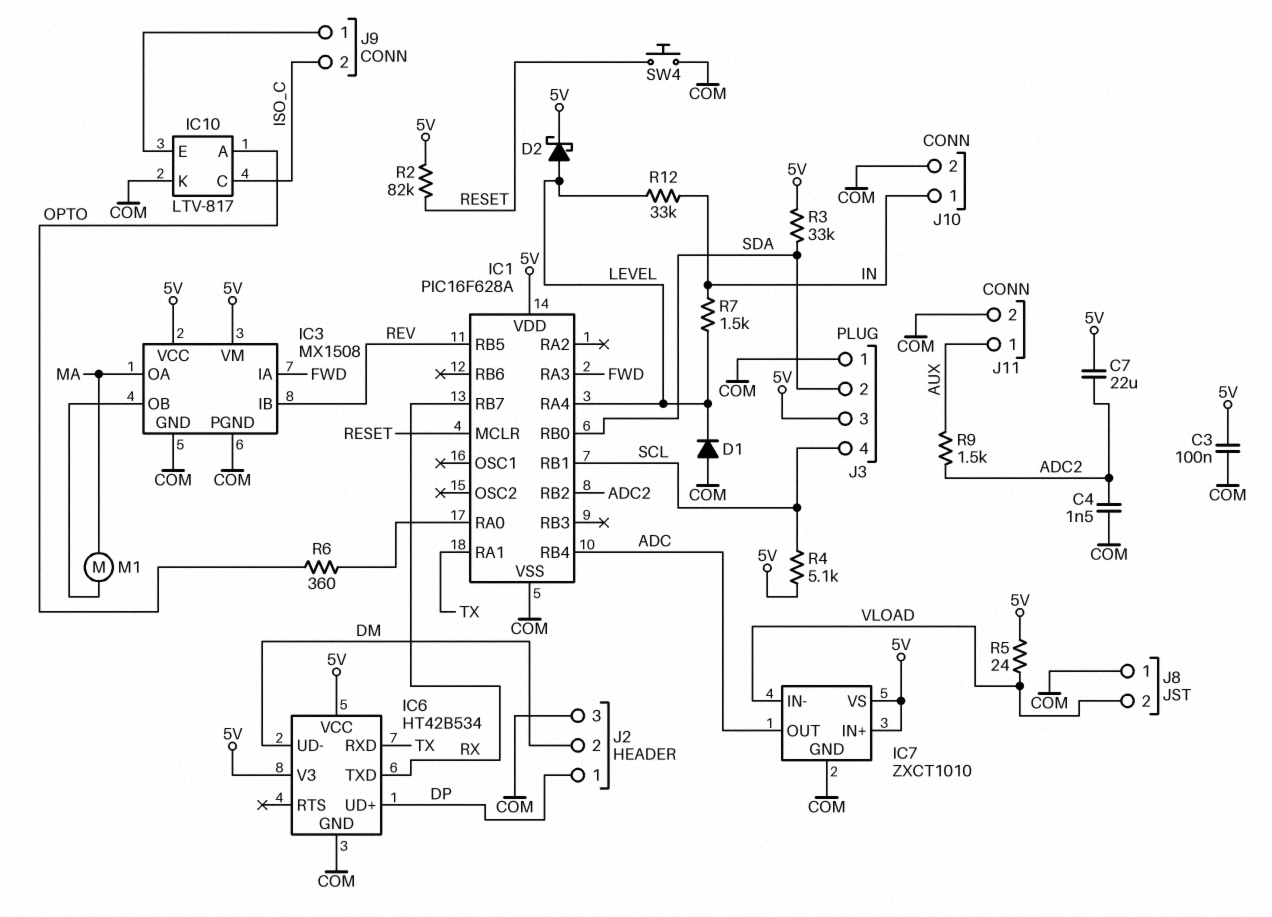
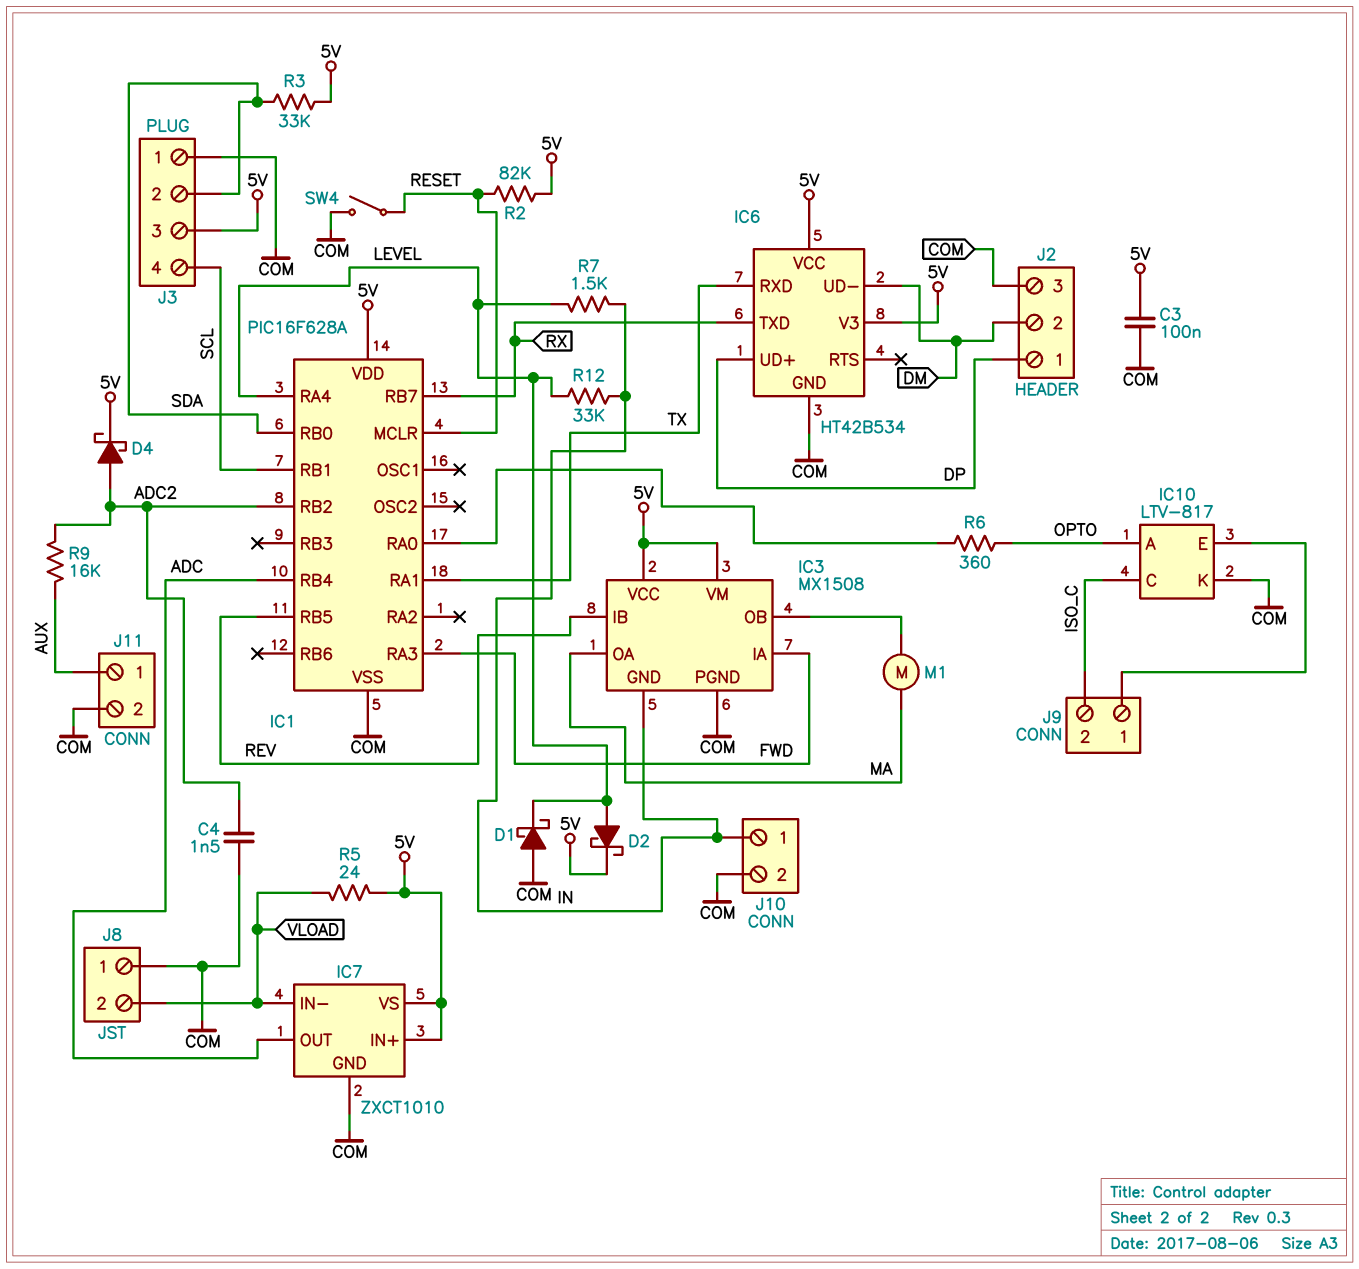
C7: 22uF (5V, ADC2) -> none
D1: diode (A COM, K LEVEL) -> schottky (A COM, K LEVEL)
D4: none -> schottky (A ADC2, K 5V)
IC3 pin GND: COM -> IN
R4: 5.1k (5V, SCL) -> none
R9: 1.5k (ADC2, AUX) -> 16k (ADC2, AUX)
SW4: button (COM, RESET) -> switch (COM, RESET)

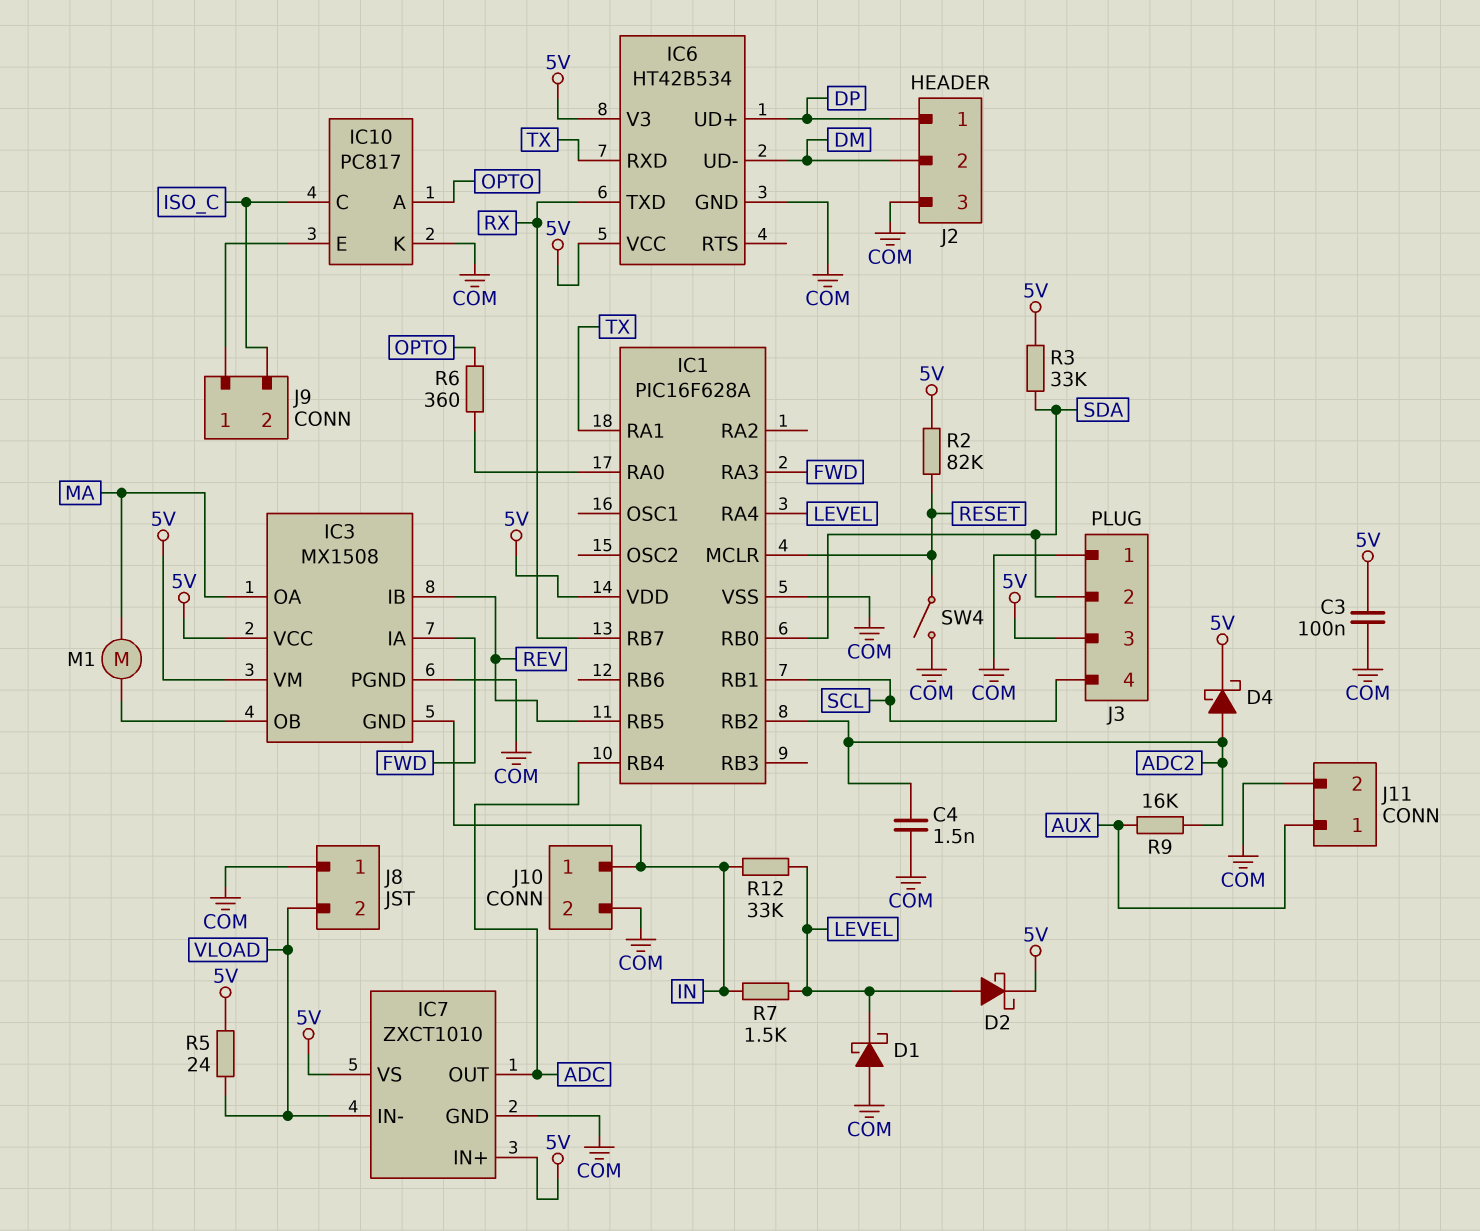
IC10: LTV-817 -> PC817

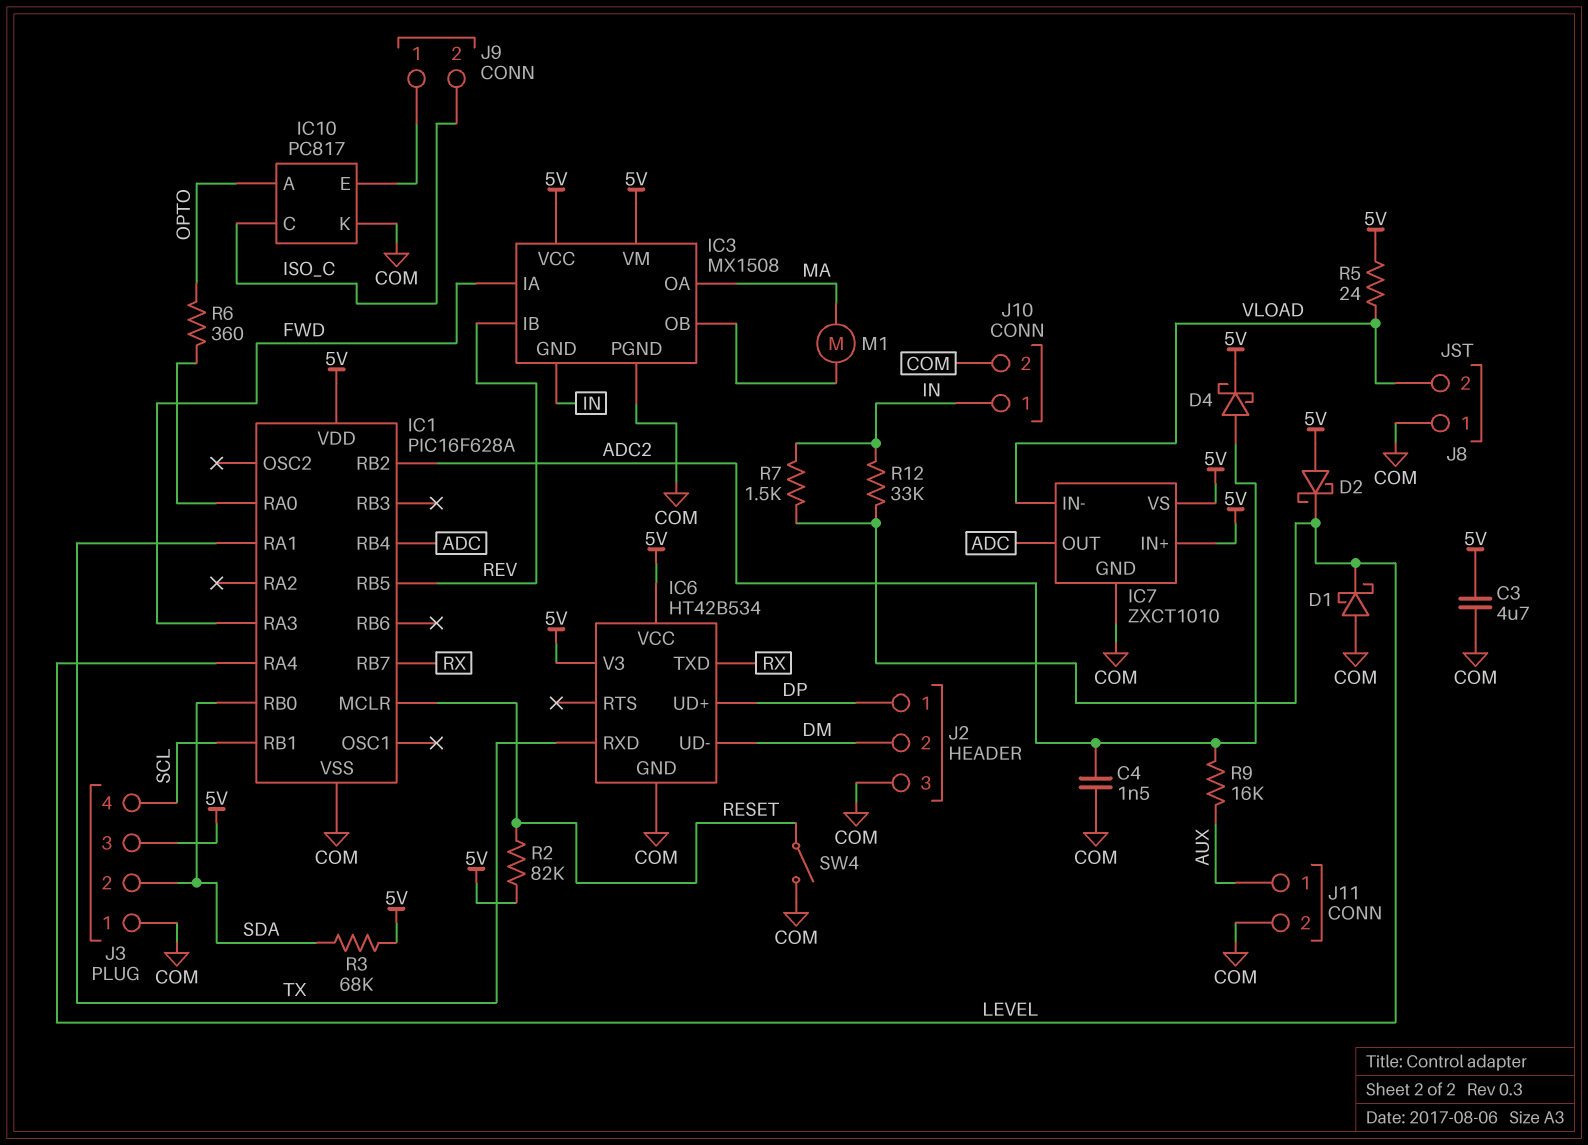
C3: 100nF (5V, COM) -> 4.7uF (5V, COM)
D2: schottky (A LEVEL, K 5V) -> schottky (A 5V, K LEVEL)
R3: 33k (5V, SDA) -> 68k (5V, SDA)

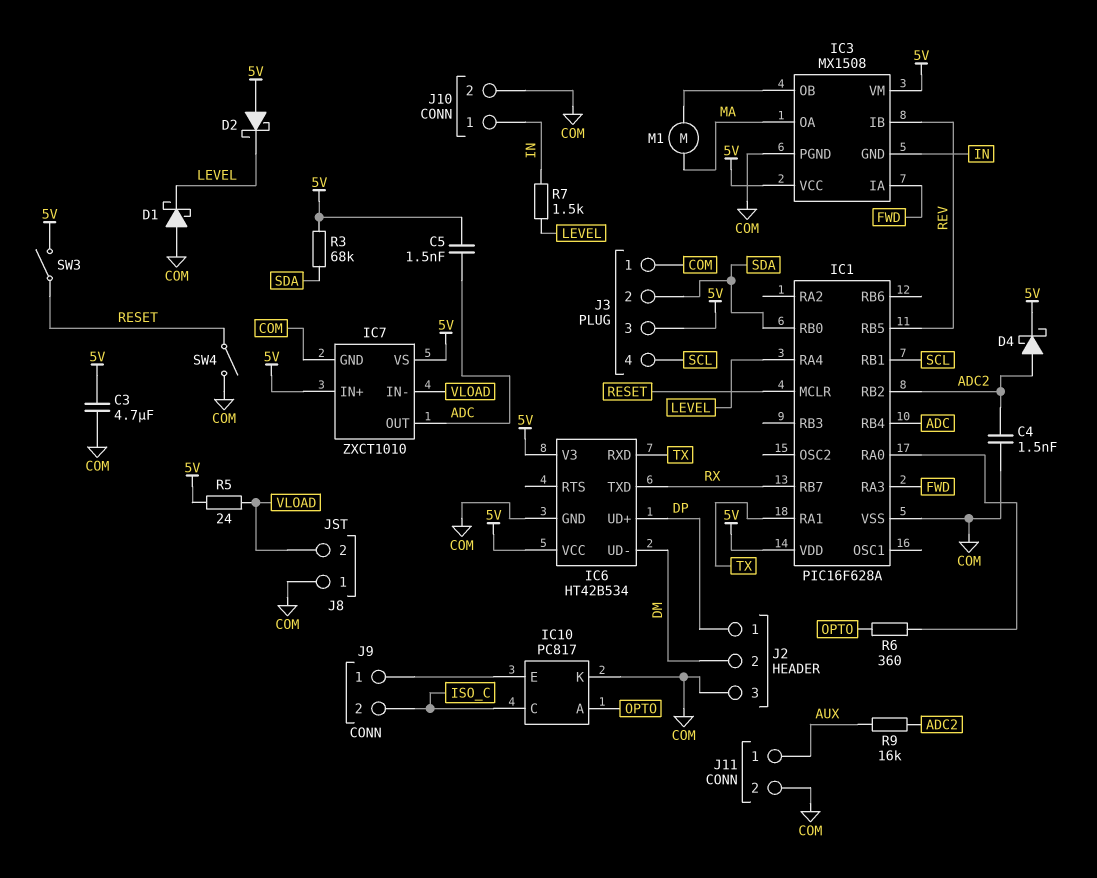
C5: none -> 1.5nF (5V, ADC)
R2: 82k (5V, RESET) -> none
R12: 33k (IN, LEVEL) -> none
SW3: none -> switch (5V, RESET)

